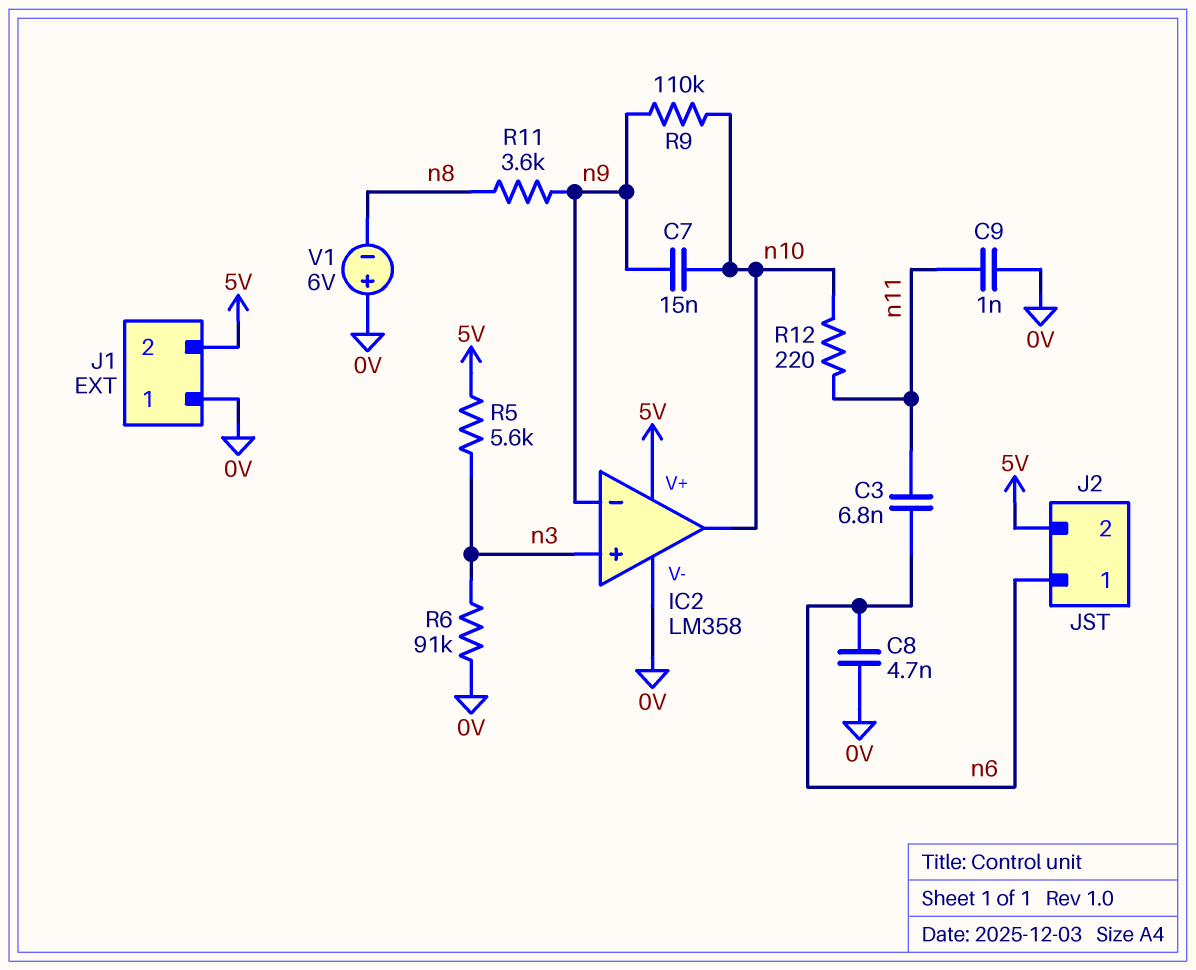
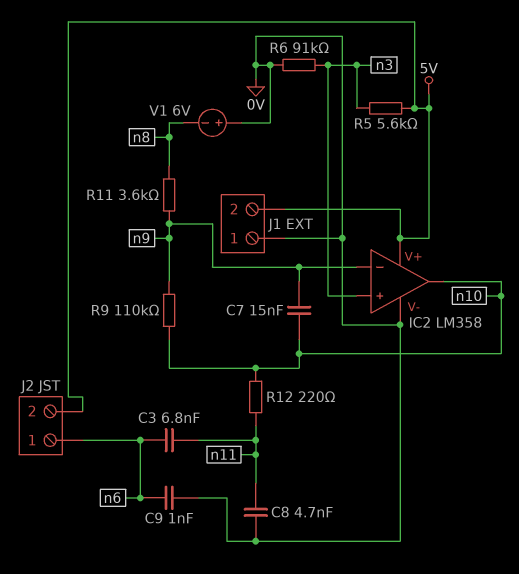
C8: 4.7nF (0V, n6) -> 4.7nF (0V, n11)
C9: 1nF (0V, n11) -> 1nF (0V, n6)

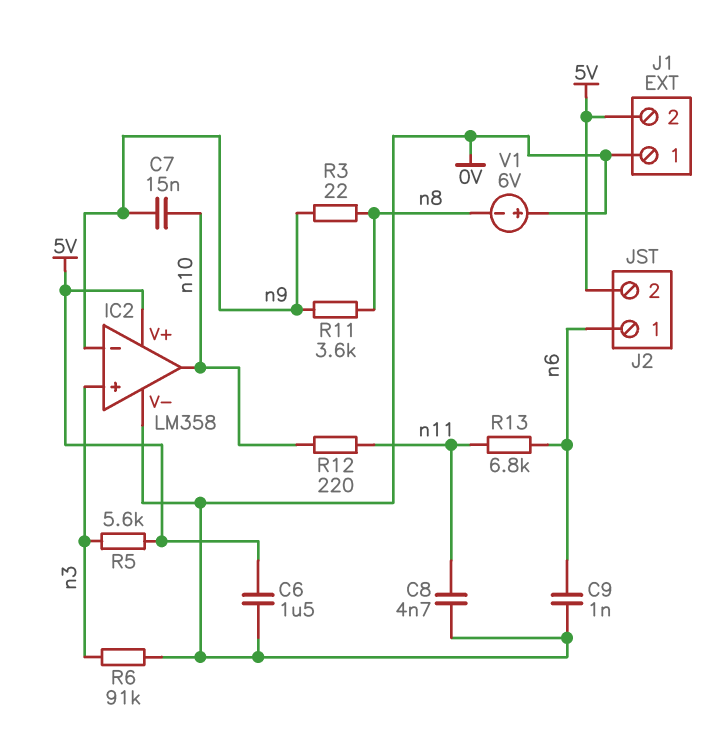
C3: 6.8nF (n6, n11) -> none
C6: none -> 1.5uF (0V, 5V)
R3: none -> 22 (n8, n9)
R9: 110k (n9, n10) -> none
R13: none -> 6.8k (n6, n11)

